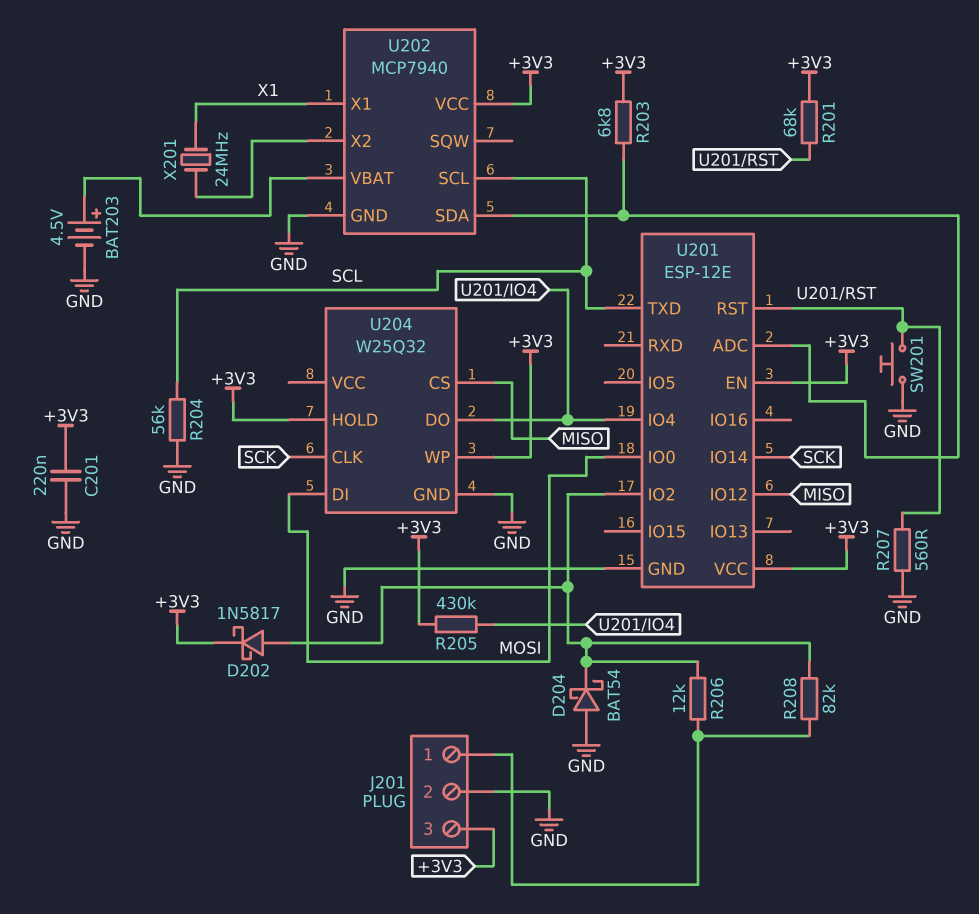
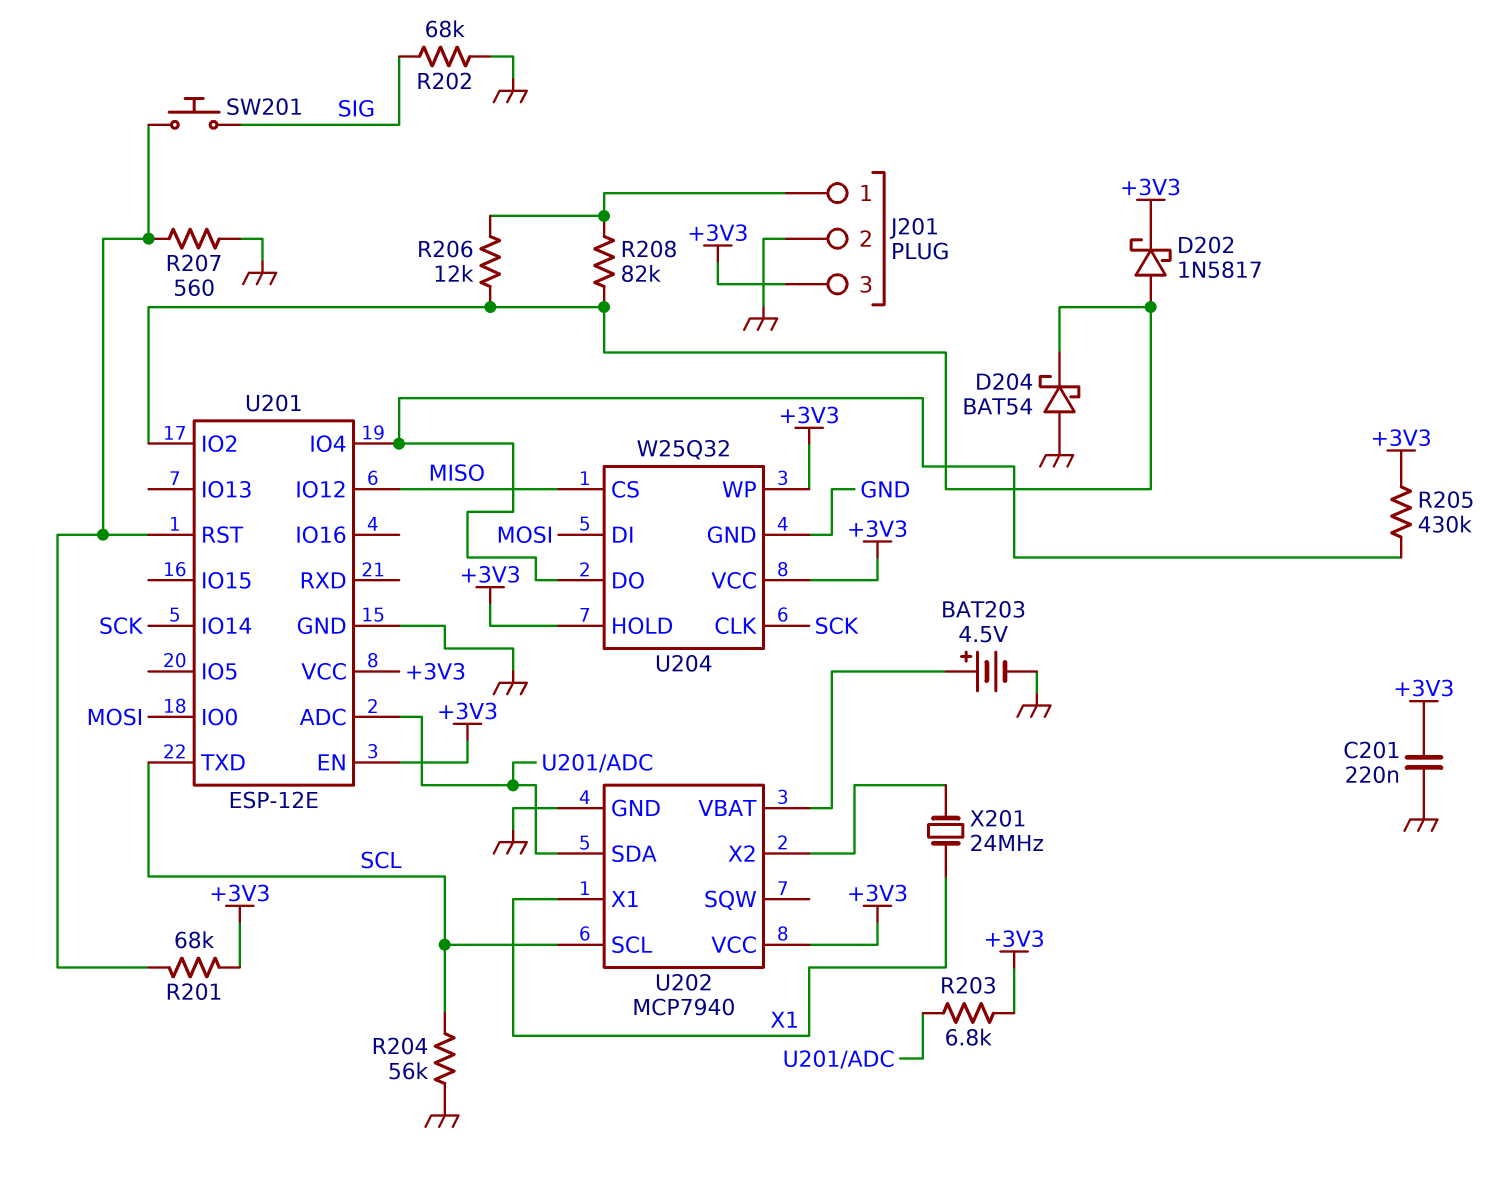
R202: none -> 68k (GND, SIG)
SW201: button (GND, U201/RST) -> button (SIG, U201/RST)
U204 pin VCC: none -> +3V3

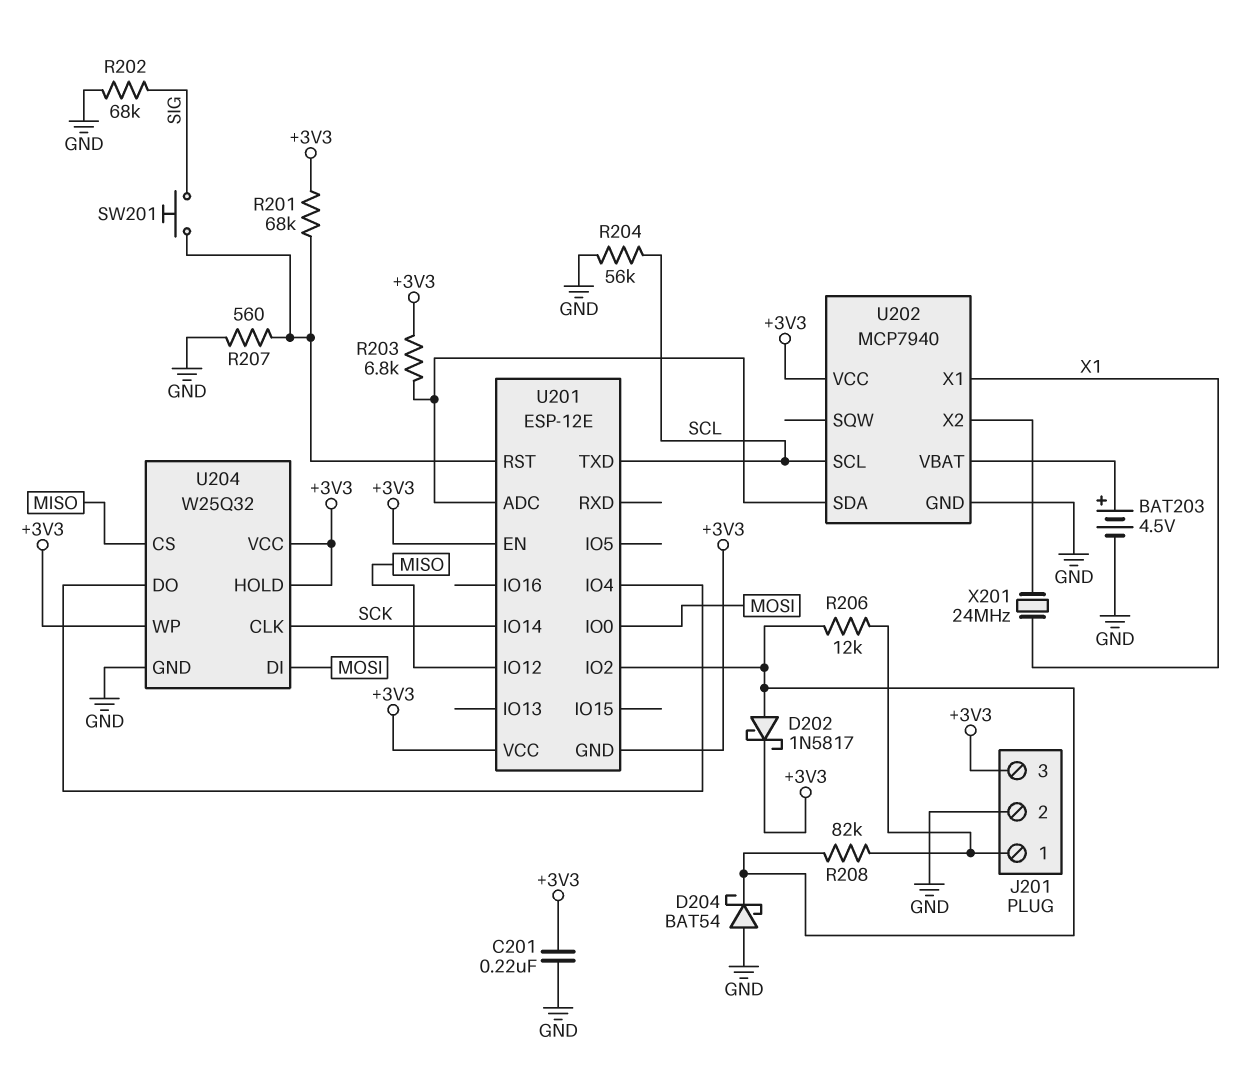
R205: 430k (+3V3, U201/IO4) -> none
U201 pin GND: GND -> +3V3

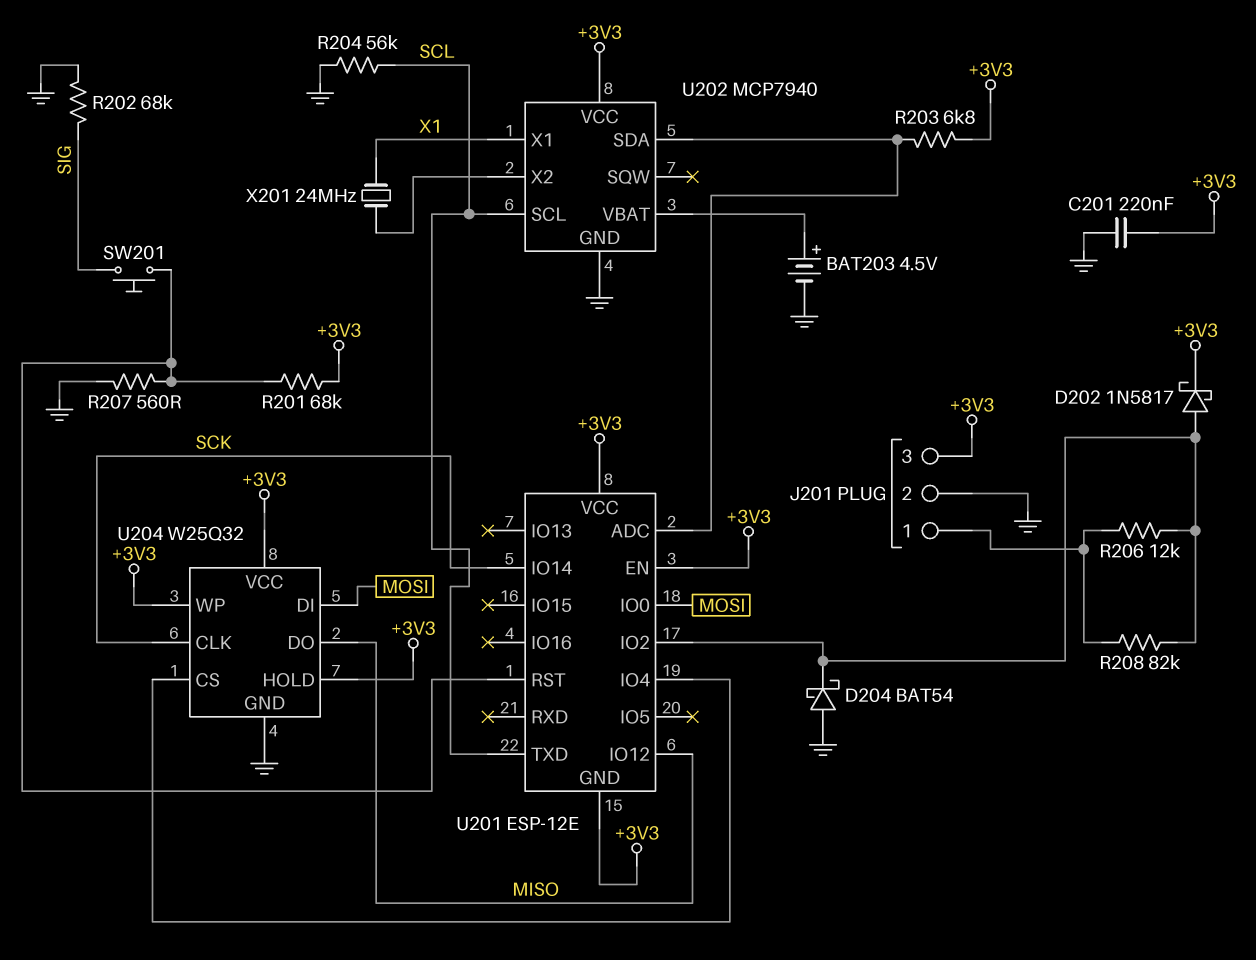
U204 pin CS: MISO -> U201/IO4
U204 pin DO: U201/IO4 -> MISO

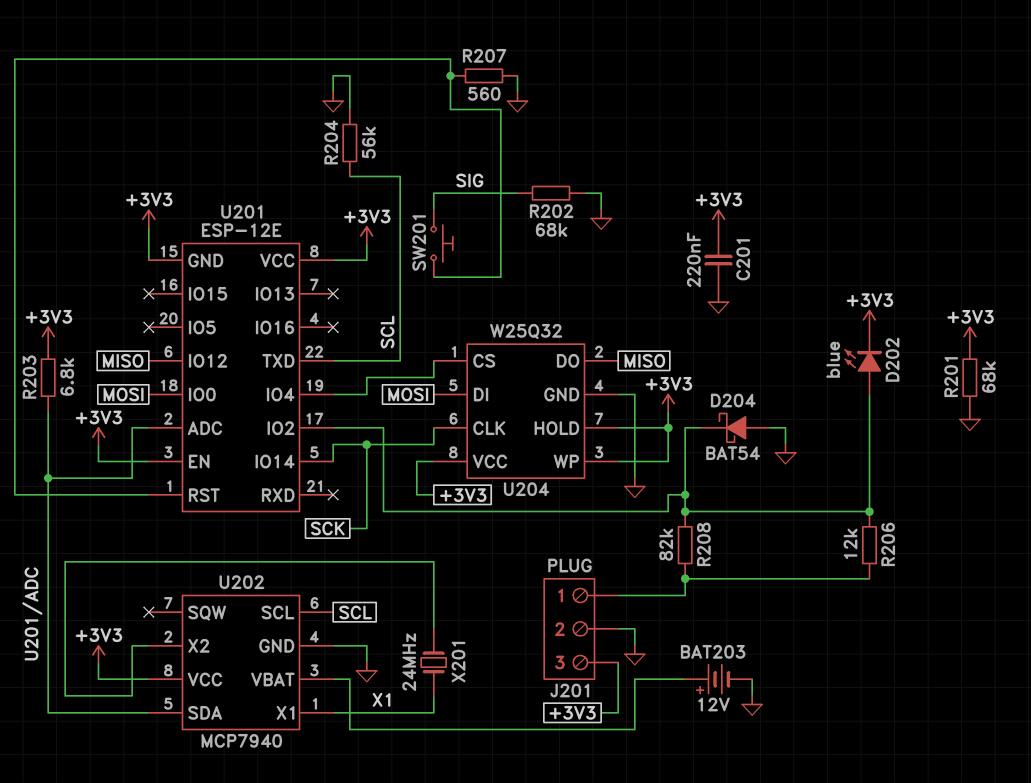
BAT203: 4.5V (plus U202/VBAT, minus GND) -> 12V (plus U202/VBAT, minus GND)
D202: schottky 1N5817 (A U201/IO2, K +3V3) -> LED blue (A U201/IO2, K +3V3)
R201: 68k (+3V3, U201/RST) -> 68k (+3V3, GND)

